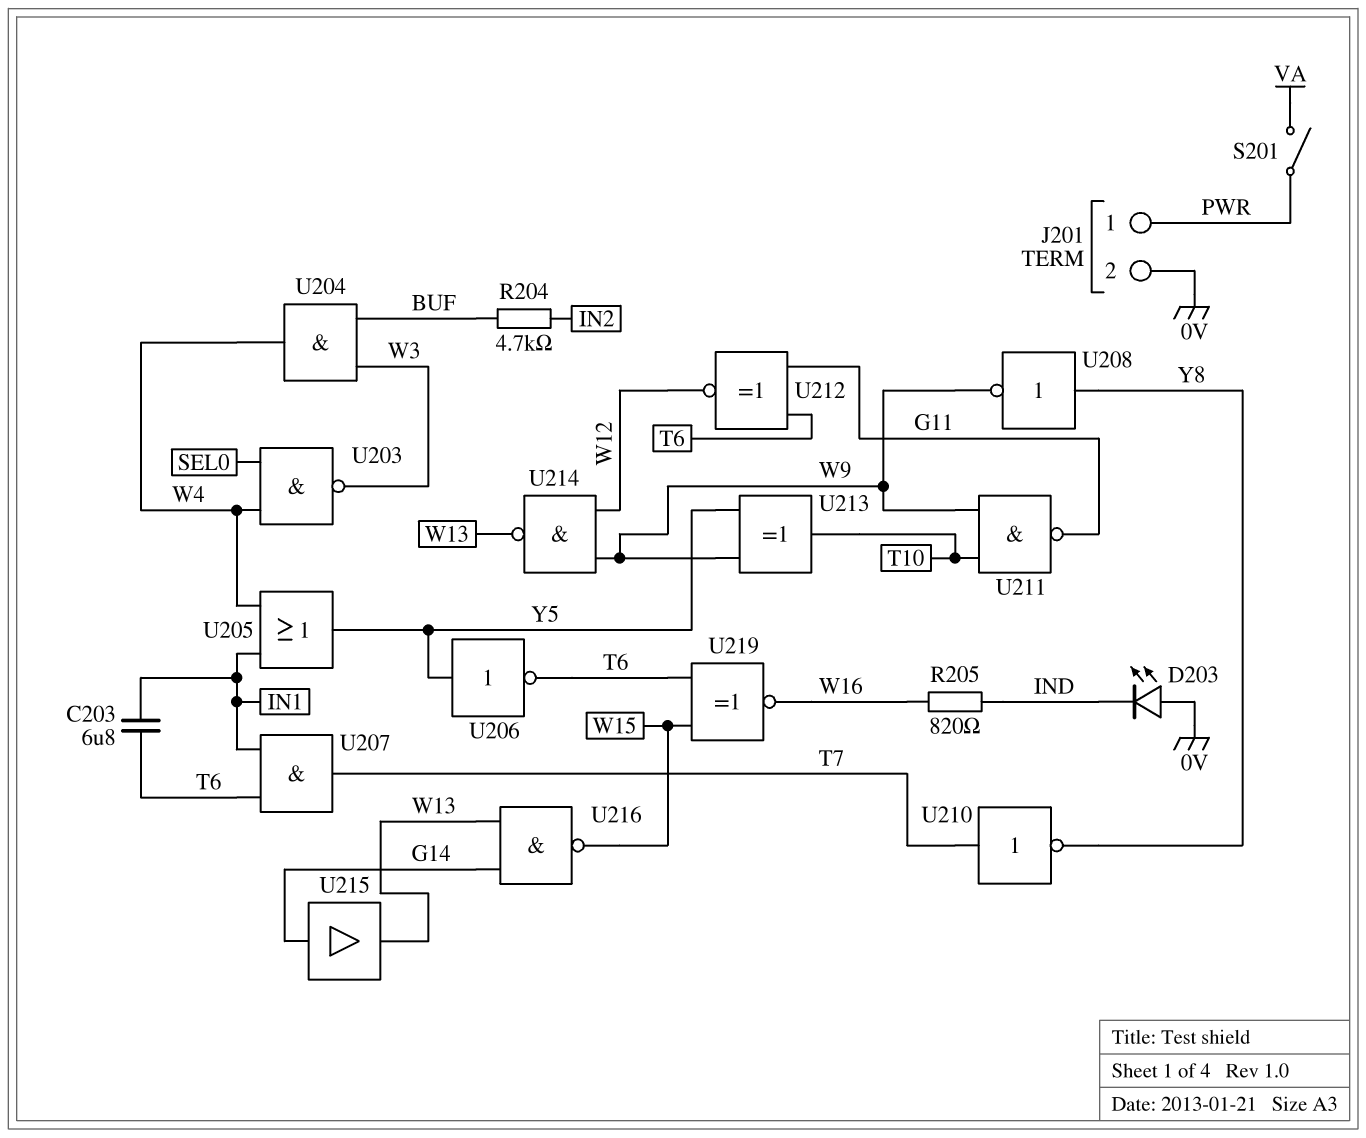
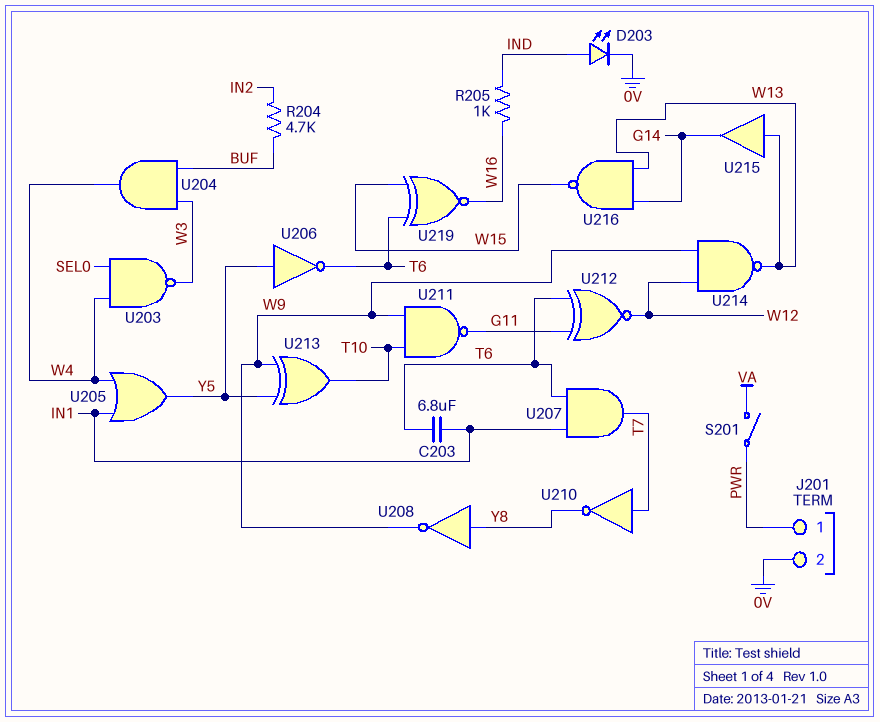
D203: LED (A 0V, K IND) -> LED (A IND, K 0V)
R205: 820 (IND, W16) -> 1k (IND, W16)
U215: buffer (in G14, out W13) -> buffer (in W13, out G14)

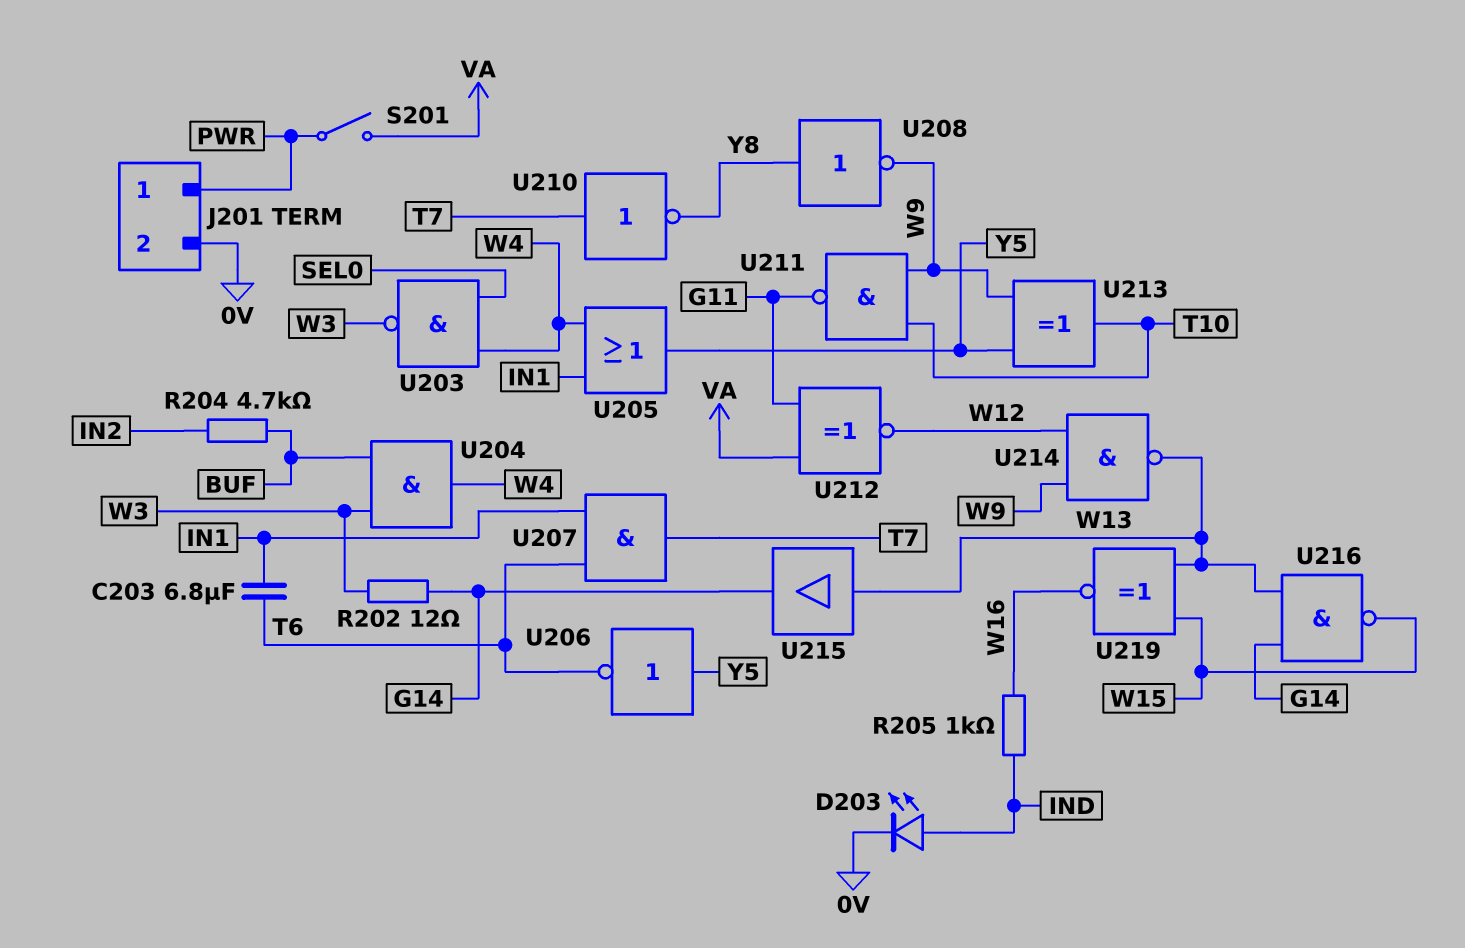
R202: none -> 12 (G14, W3)
U212: XNOR (in G11, in T6, out W12) -> XNOR (in G11, in VA, out W12)
U219: XNOR (in T6, in W15, out W16) -> XNOR (in W13, in W15, out W16)

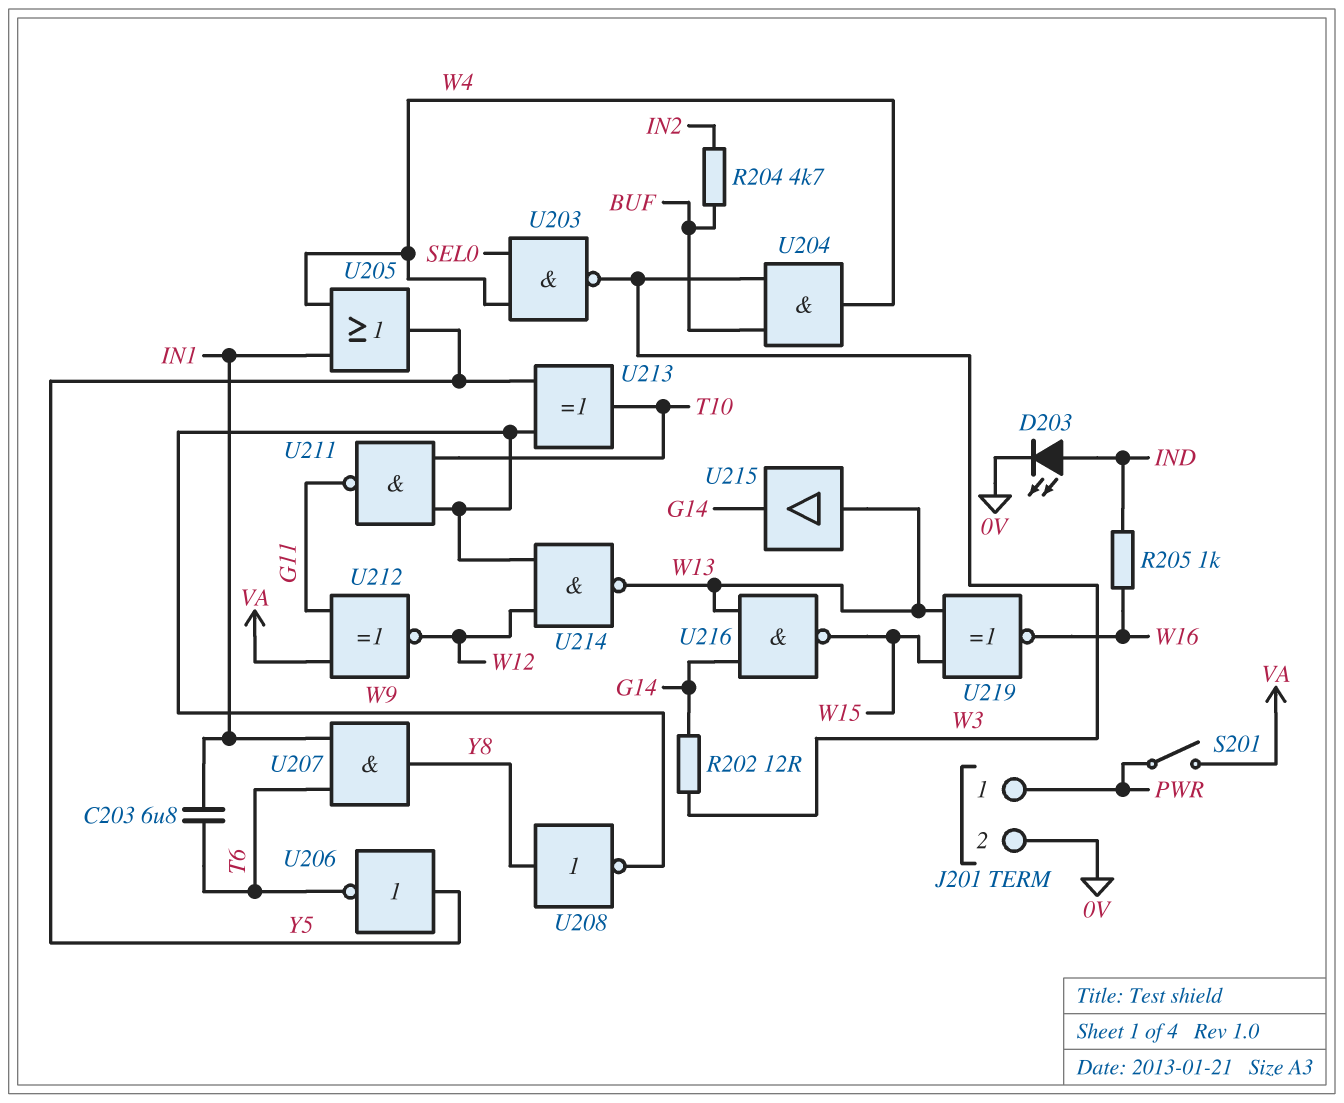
U207: AND (in IN1, in T6, out T7) -> AND (in IN1, in T6, out Y8)
U210: NOT (in T7, out Y8) -> none

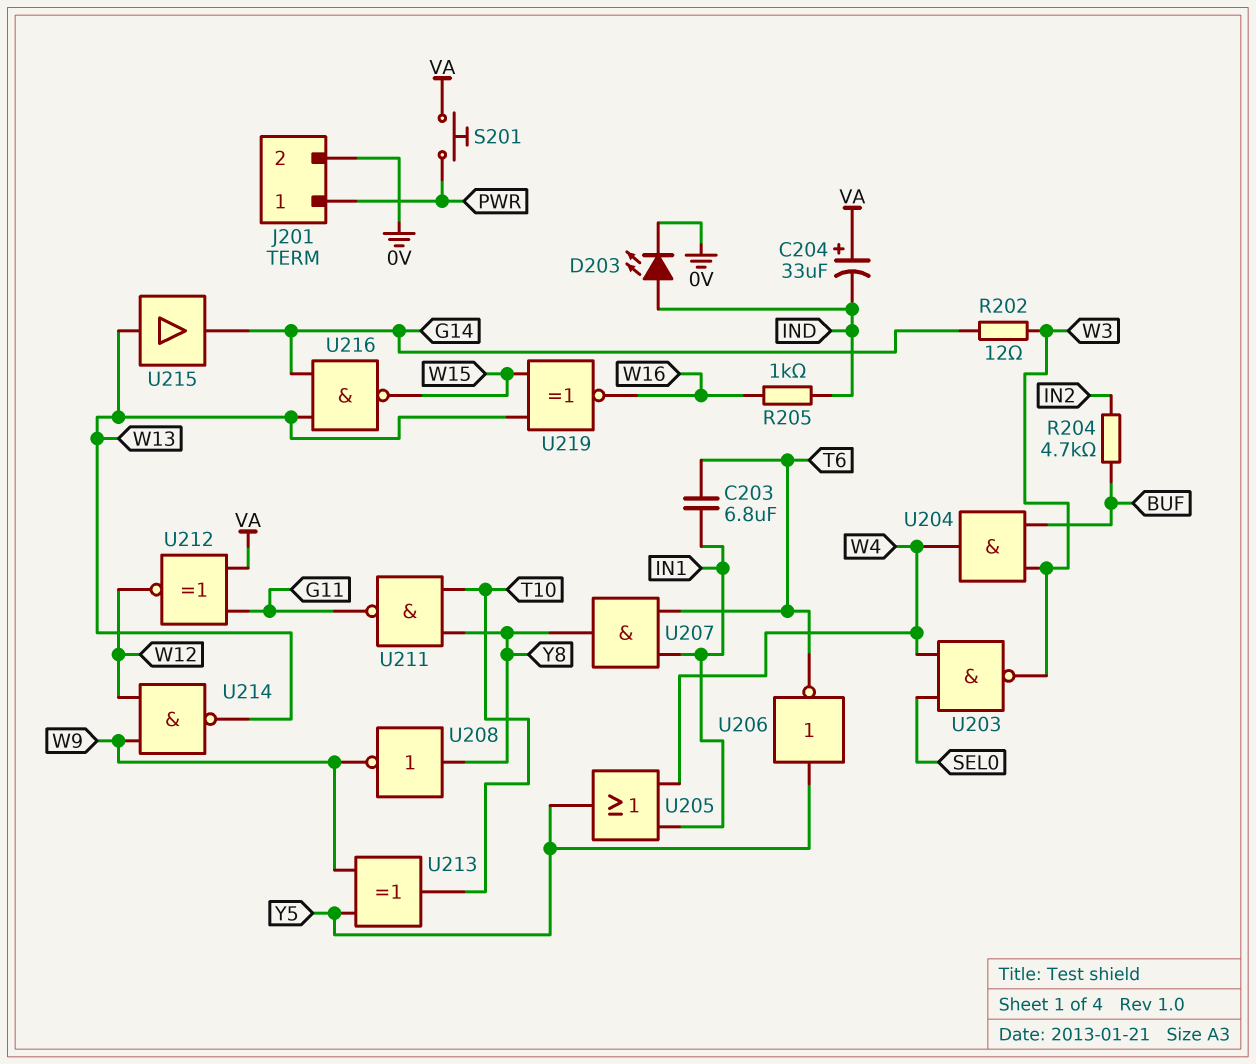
C204: none -> 33uF (plus VA, minus IND)
S201: switch (PWR, VA) -> button (PWR, VA)
U211: NAND (in T10, in W9, out G11) -> NAND (in T10, in Y8, out G11)

